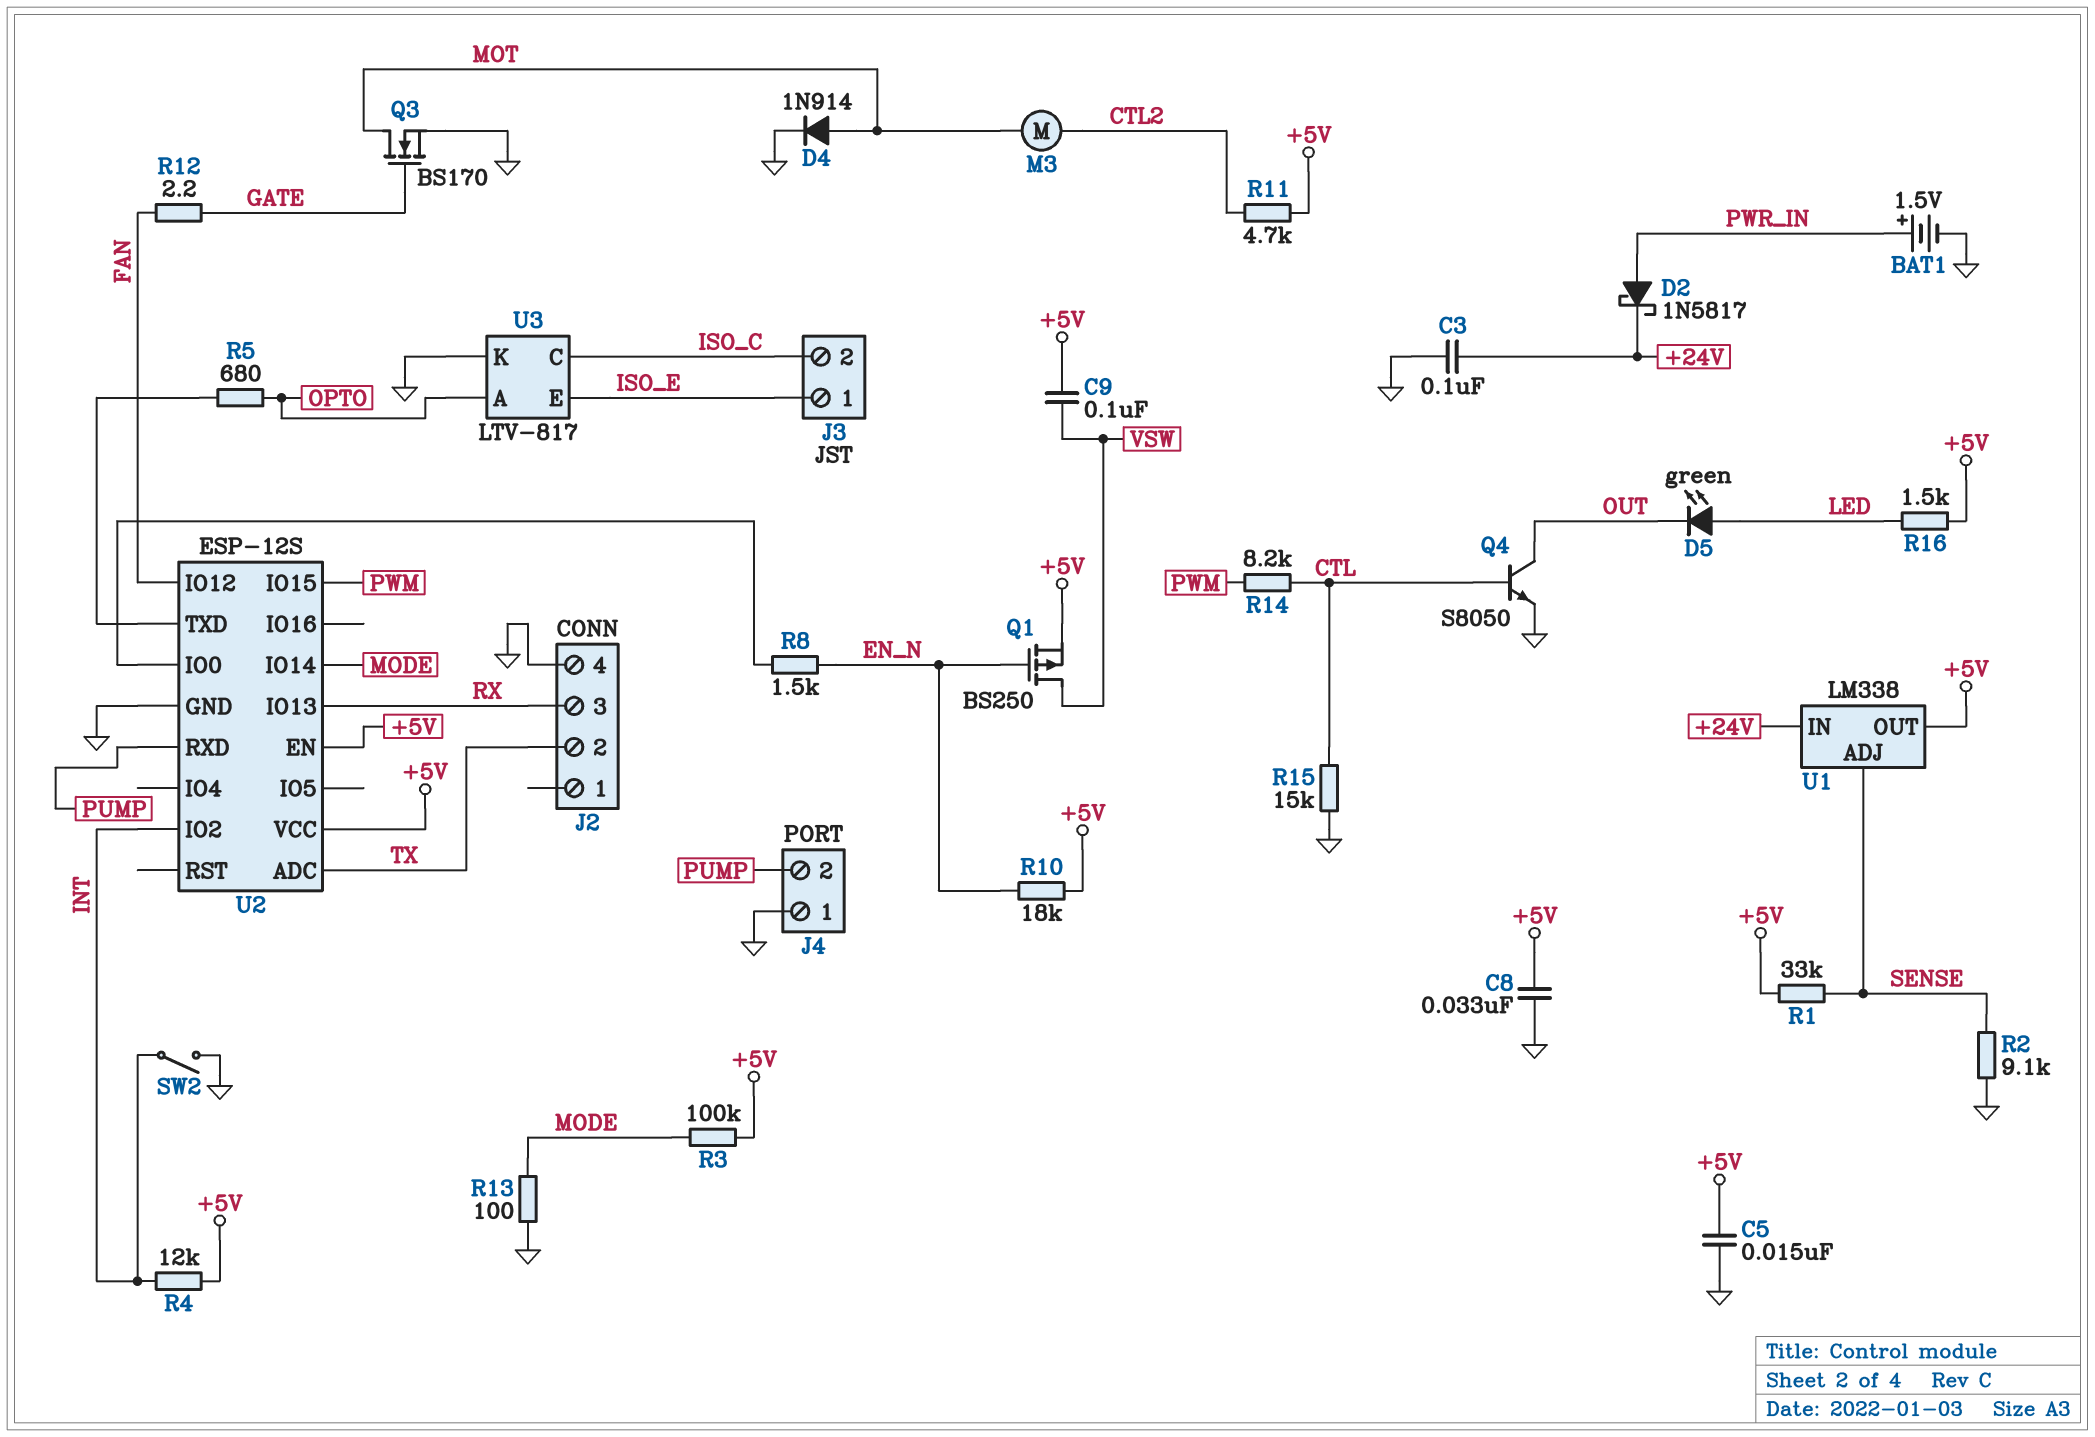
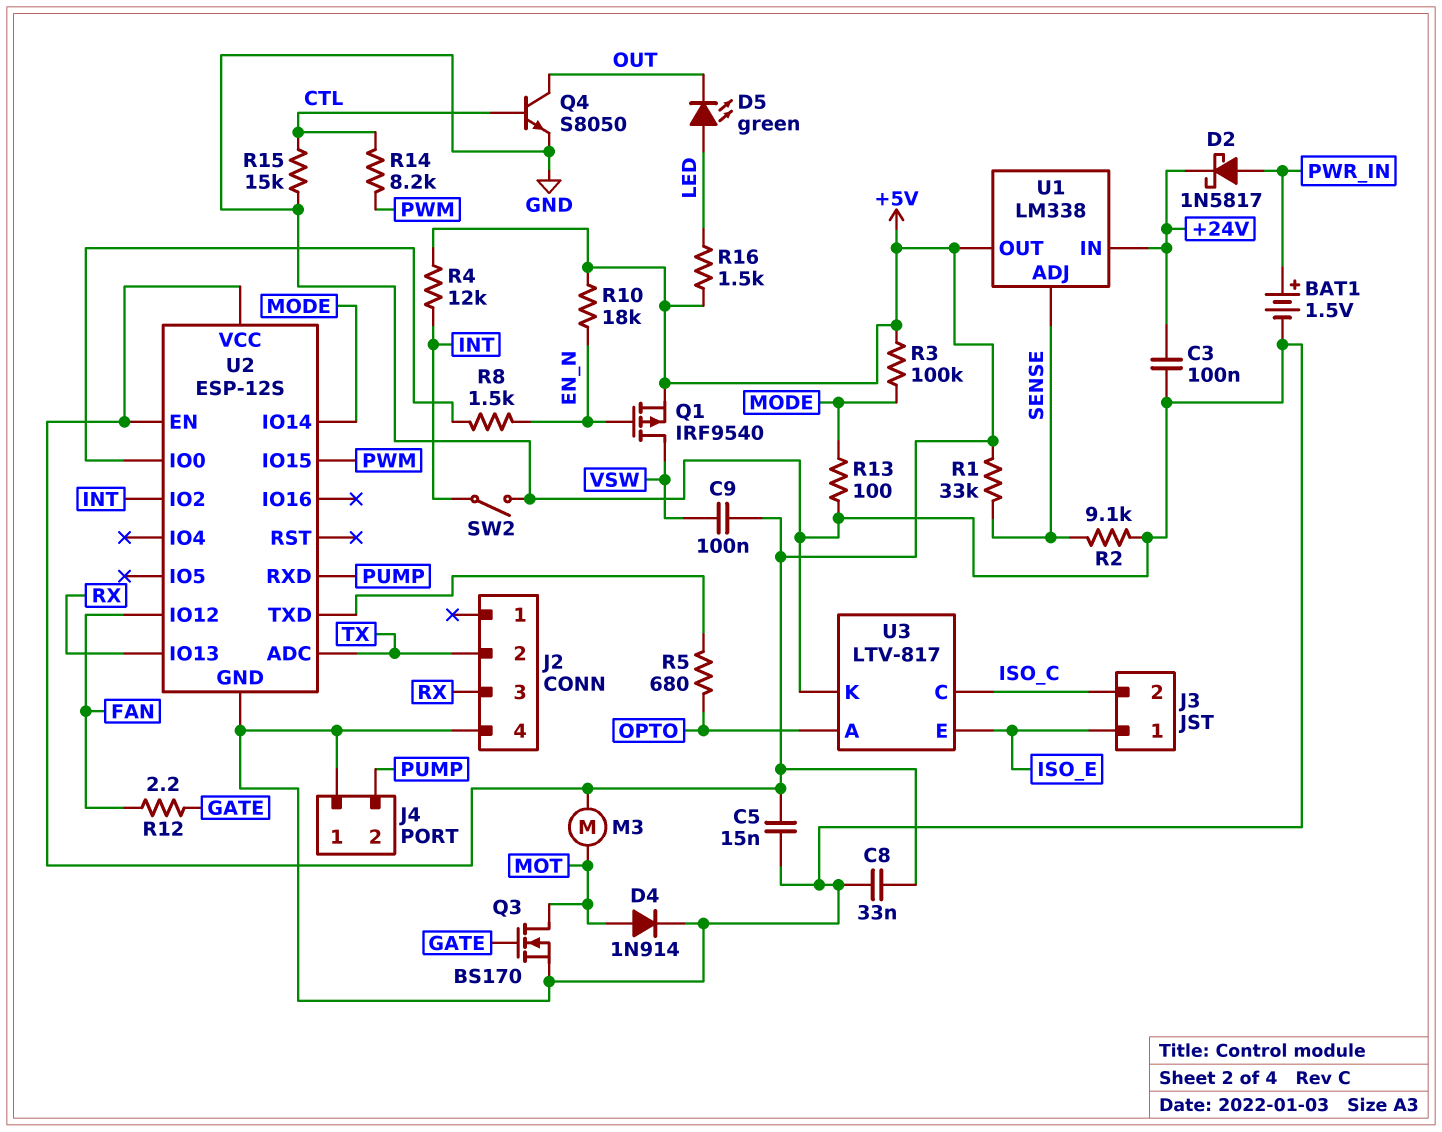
M3: motor (CTL2, MOT) -> motor (+5V, MOT)
Q1: PMOS BS250 (G EN_N, D VSW, S +5V) -> PMOS IRF9540 (G EN_N, D VSW, S +5V)
R11: 4.7k (+5V, CTL2) -> none

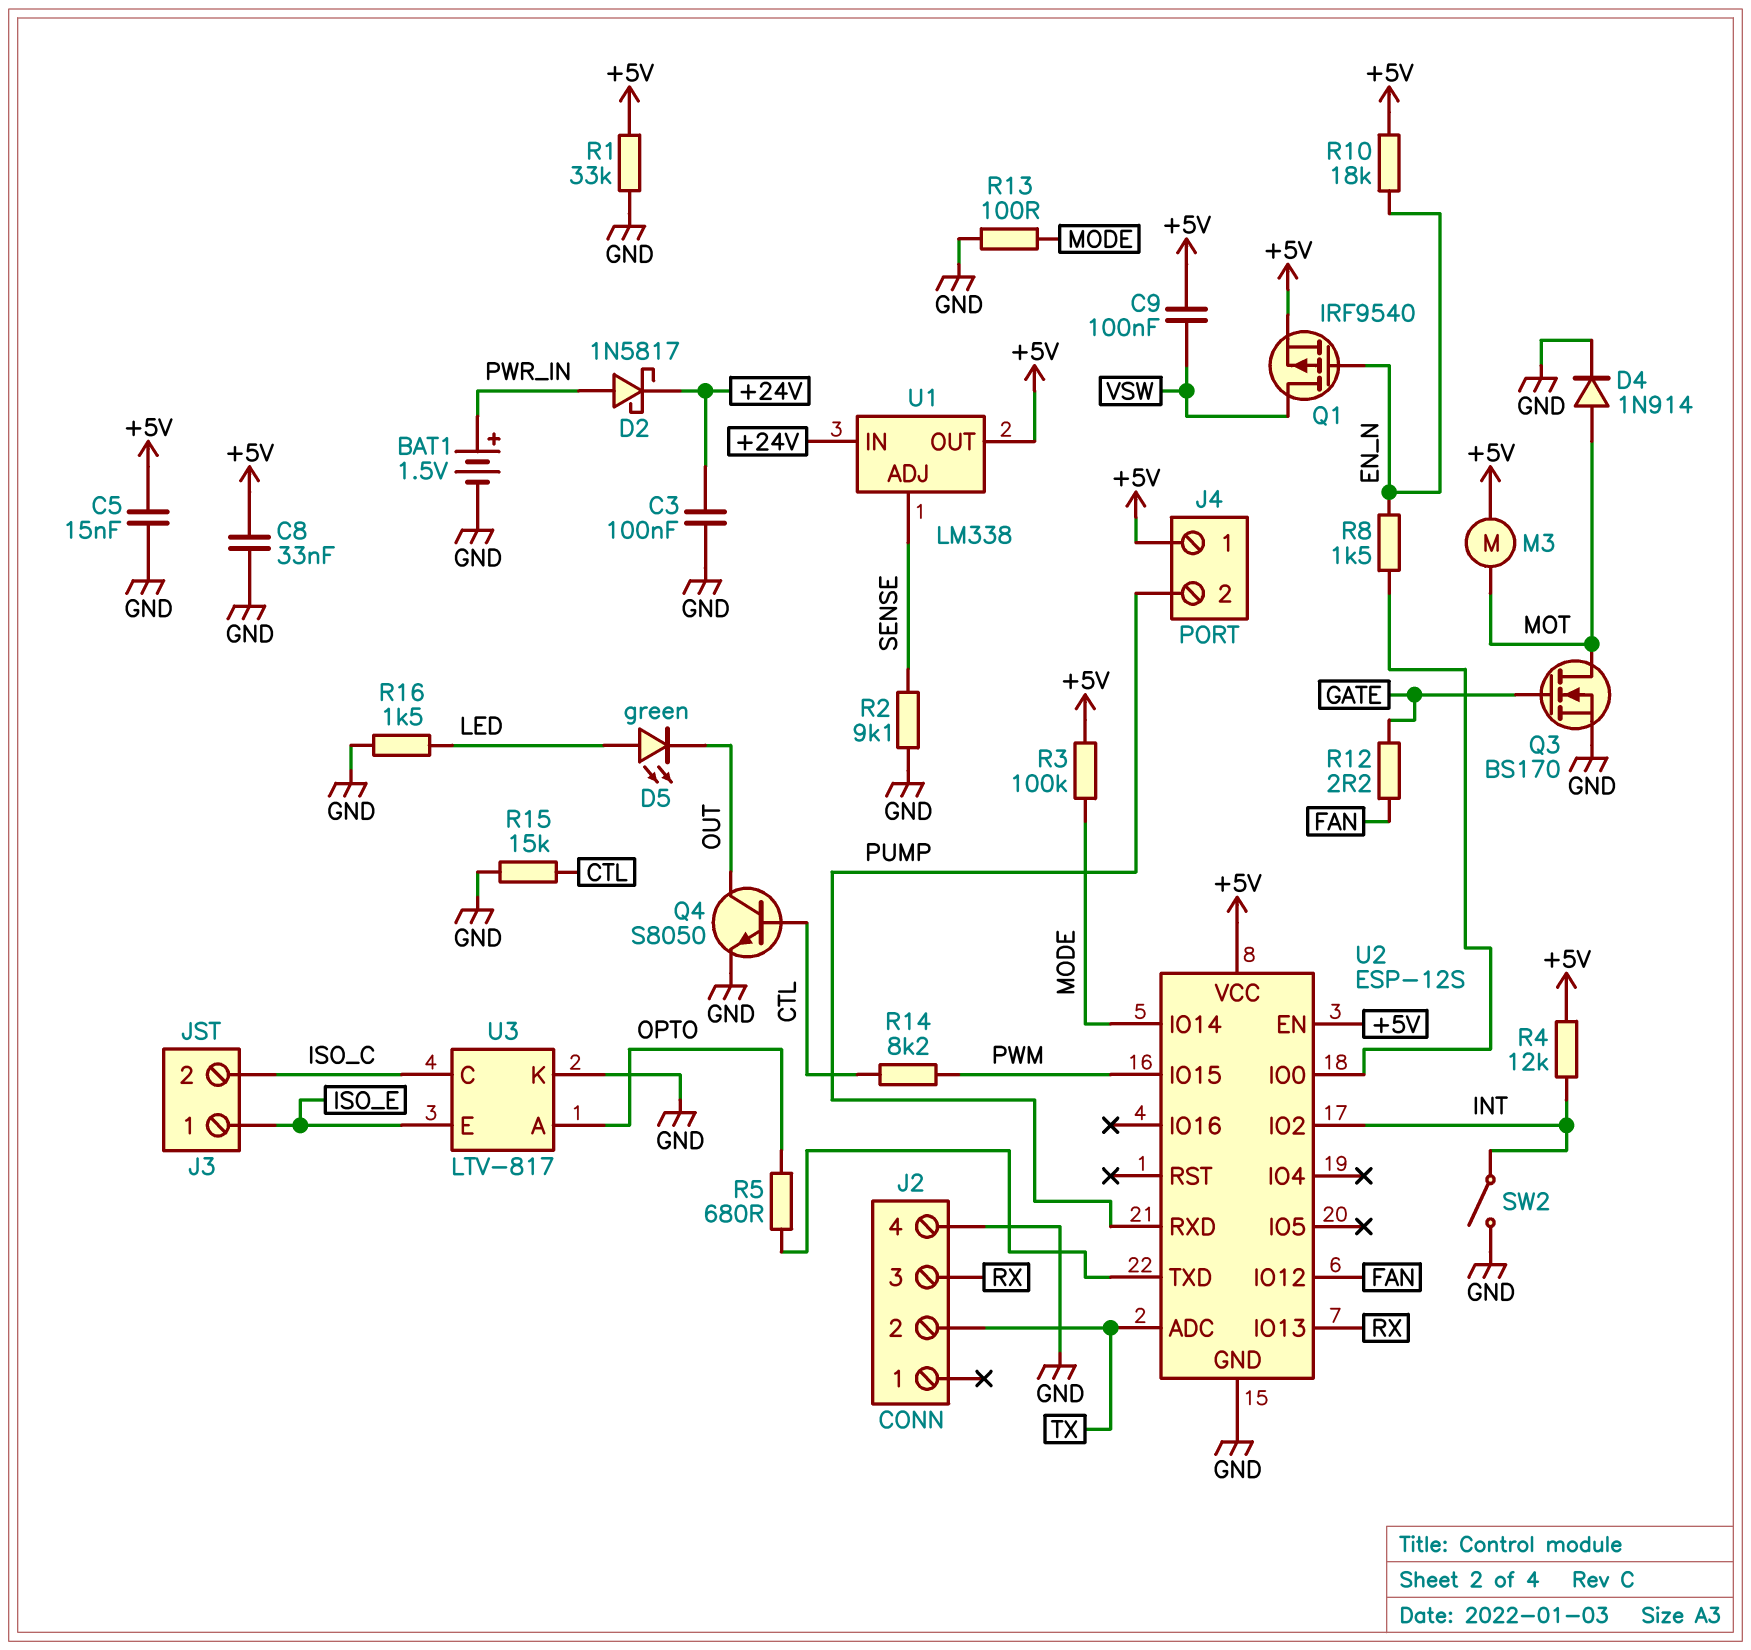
J4 pin 1: GND -> +5V
R1: 33k (+5V, SENSE) -> 33k (+5V, GND)
R16: 1.5k (+5V, LED) -> 1.5k (GND, LED)

